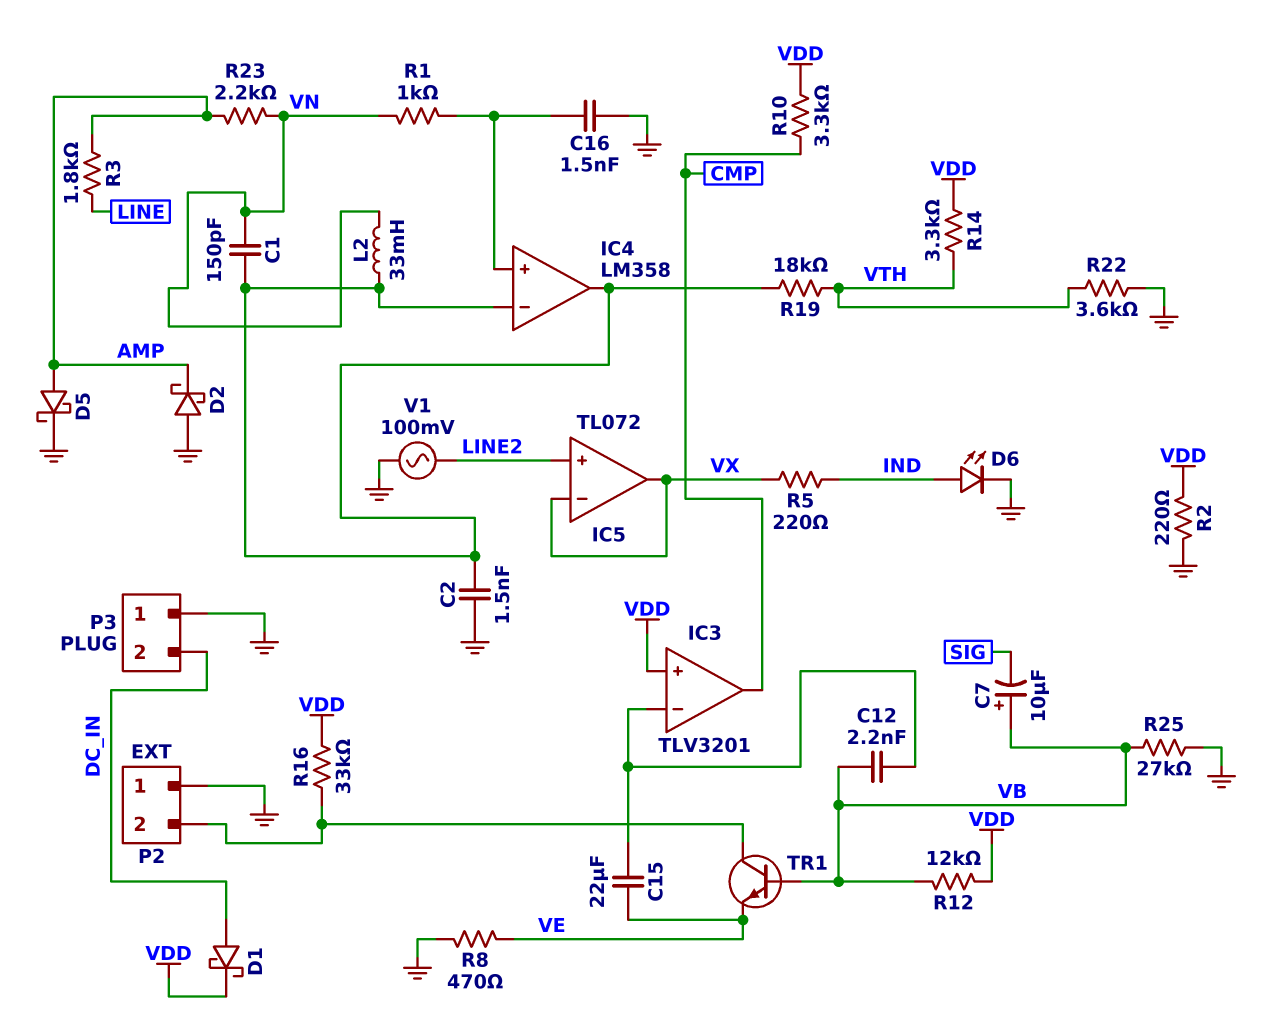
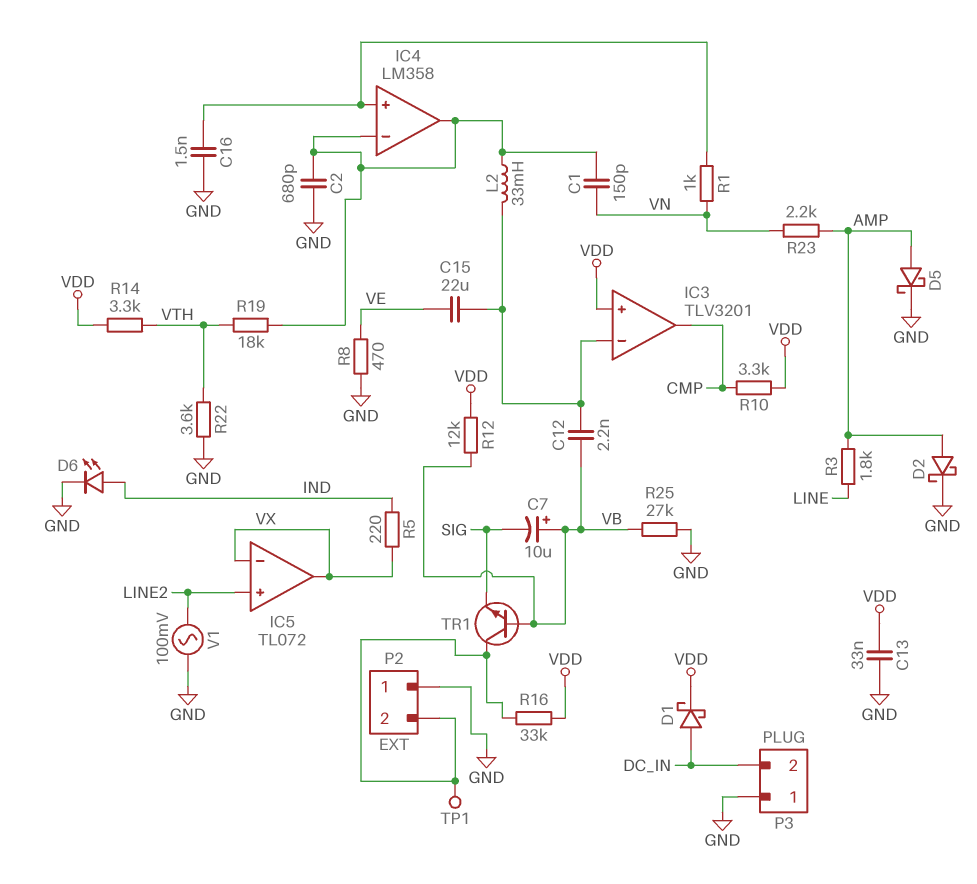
C2: 1.5nF (GND, IC4/in-) -> 680pF (GND, IC4/in-)
C13: none -> 33nF (GND, VDD)
D2: schottky (A GND, K AMP) -> schottky (A AMP, K GND)
L2: 33mH (IC4/in-, VN) -> 33mH (IC3/in-, IC4/in-)
R2: 220 (GND, VDD) -> none
TP1: none -> test point (P2/2)
TR1: NPN (B VB, C P2/2, E VE) -> NPN (B VB, C P2/2, E SIG)

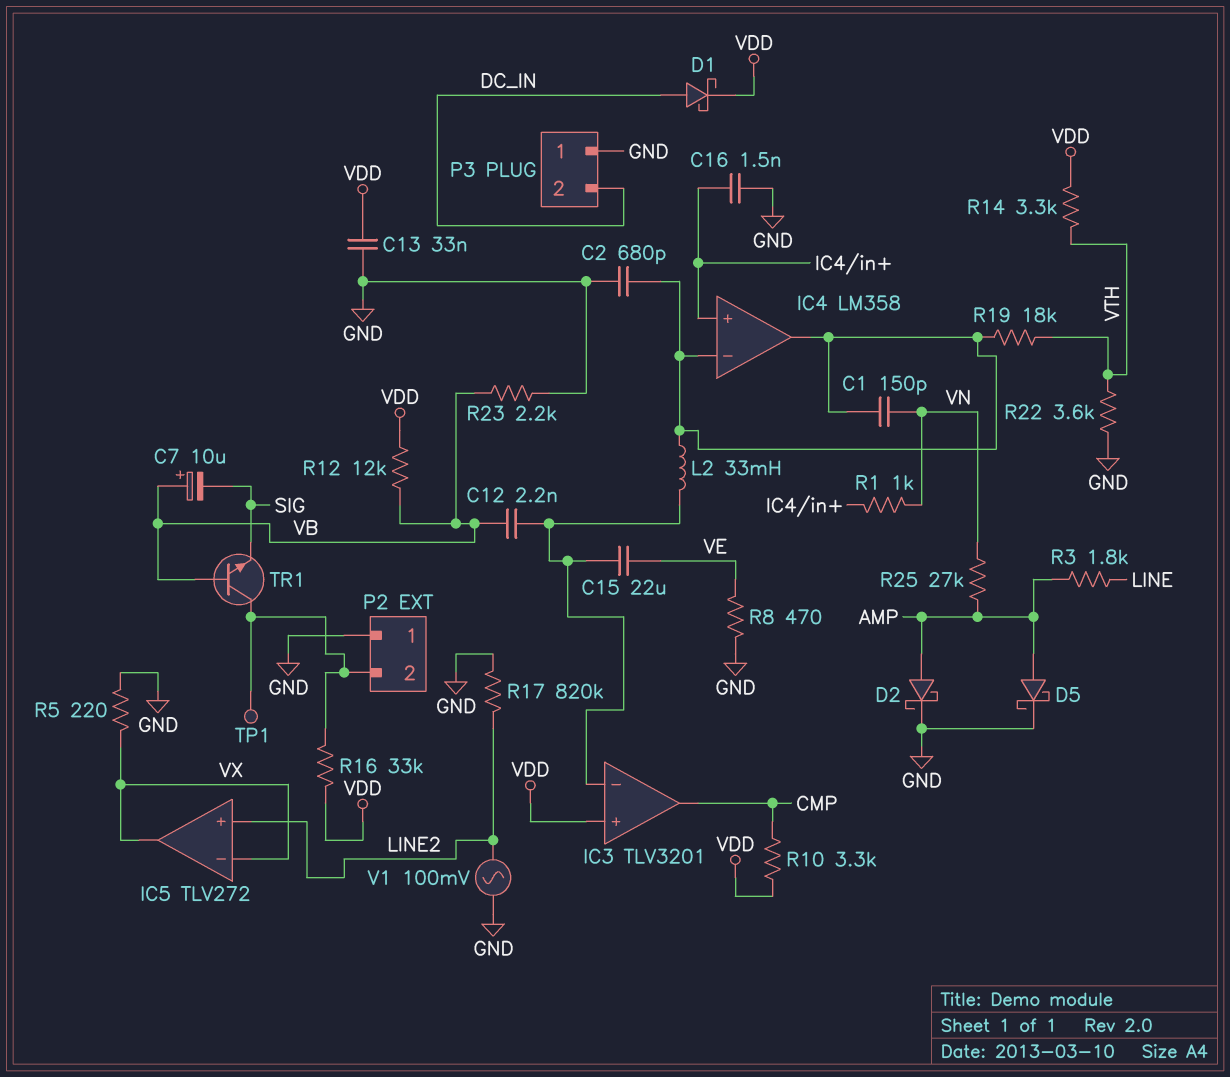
D6: LED (A IND, K GND) -> none
IC5: TL072 -> TLV272
R5: 220 (IND, VX) -> 220 (GND, VX)
R17: none -> 820k (GND, LINE2)
R23: 2.2k (AMP, VN) -> 2.2k (GND, VB)
R25: 27k (GND, VB) -> 27k (AMP, VN)

